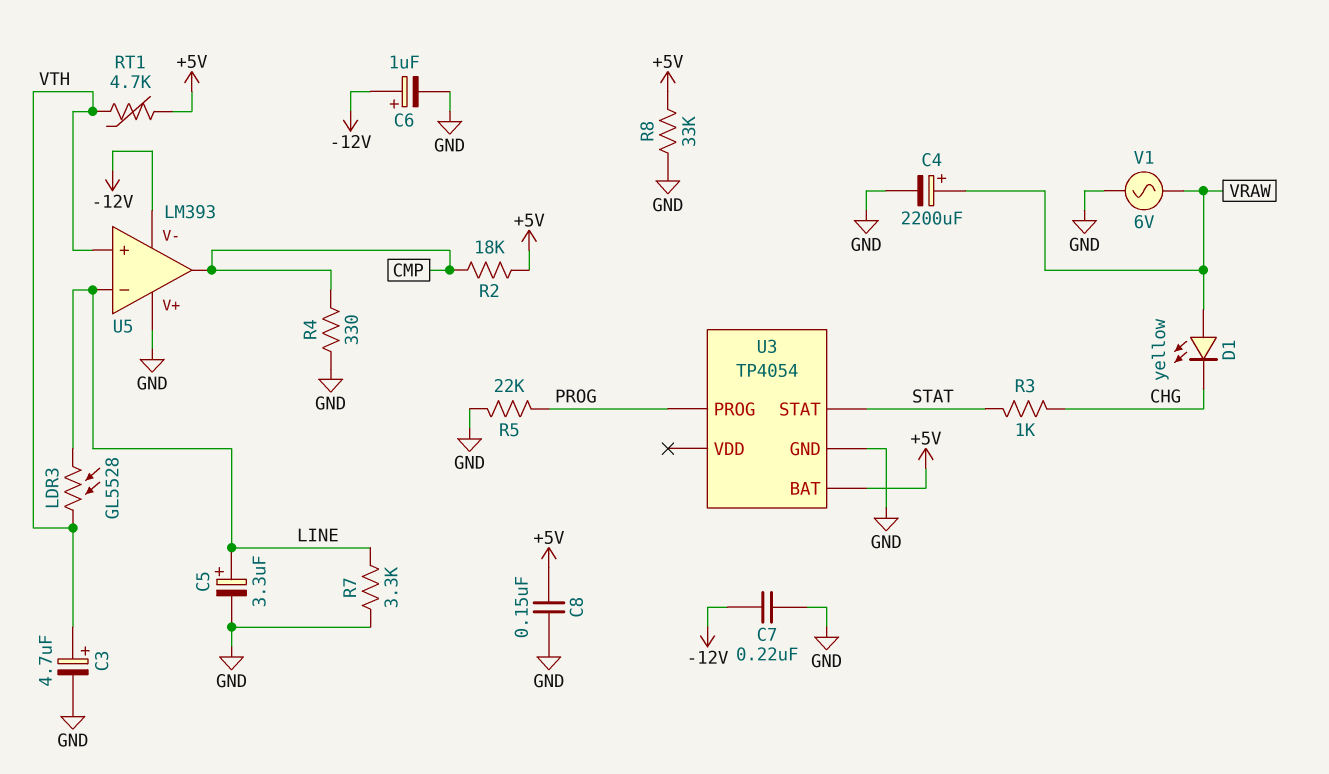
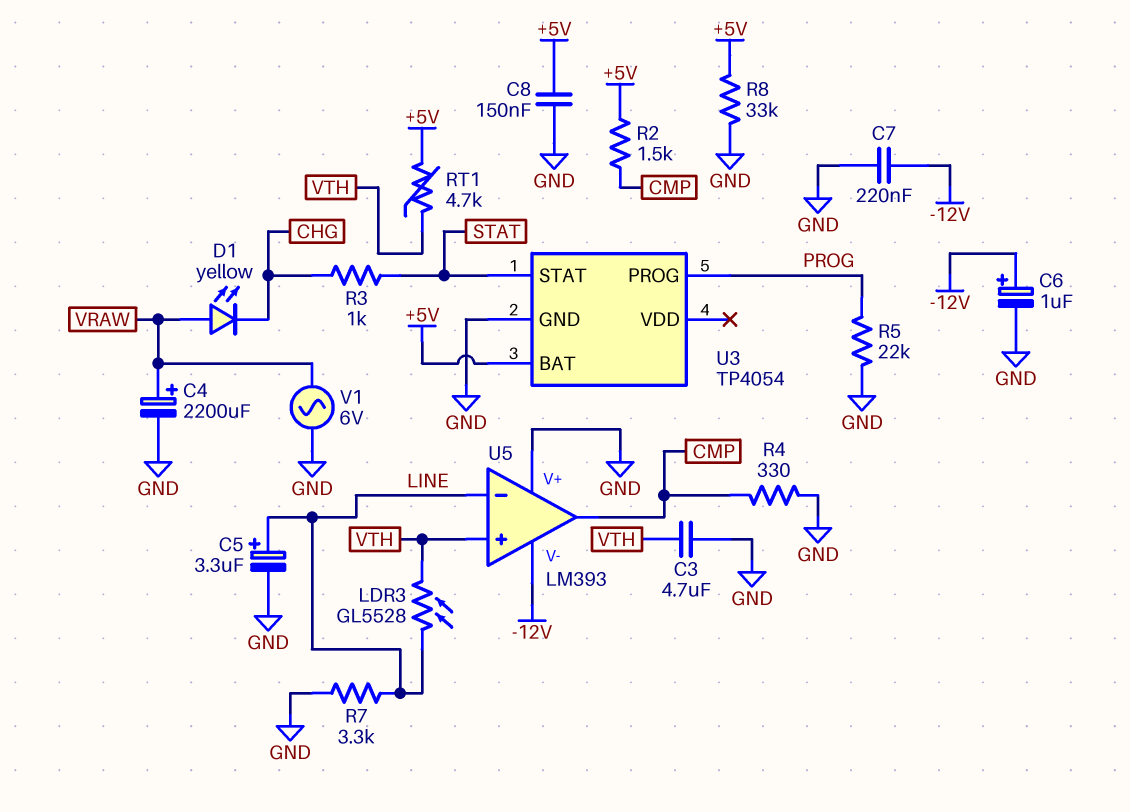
C3: 4.7uF (plus VTH, minus GND) -> 4.7uF (GND, VTH)
R2: 18k (+5V, CMP) -> 1.5k (+5V, CMP)

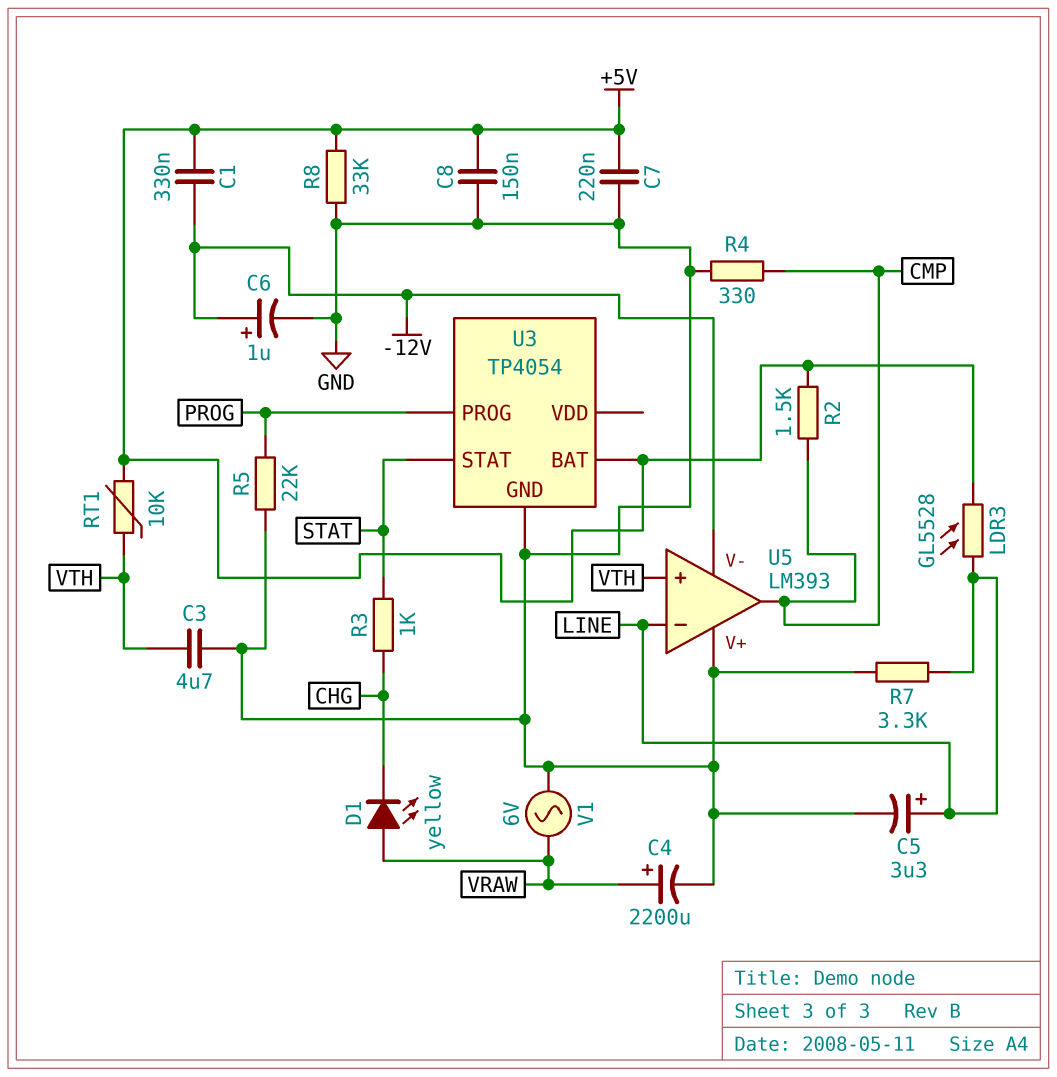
C1: none -> 330nF (+5V, -12V)
C7: 220nF (-12V, GND) -> 220nF (+5V, GND)
LDR3: GL5528 (LINE, VTH) -> GL5528 (+5V, LINE)
RT1: 4.7k (+5V, VTH) -> 10k (+5V, VTH)

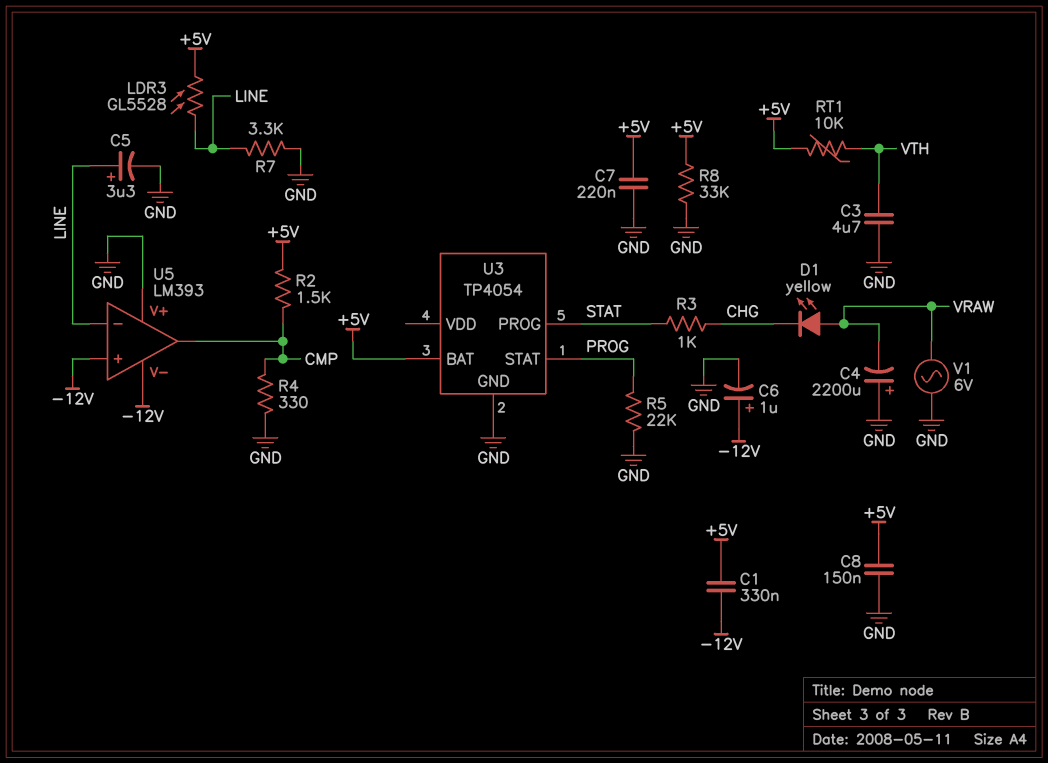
C4: 2200uF (plus VRAW, minus GND) -> 2200uF (plus GND, minus VRAW)
U3 pin PROG: PROG -> STAT
U3 pin STAT: STAT -> PROG
U5 pin in+: VTH -> -12V

